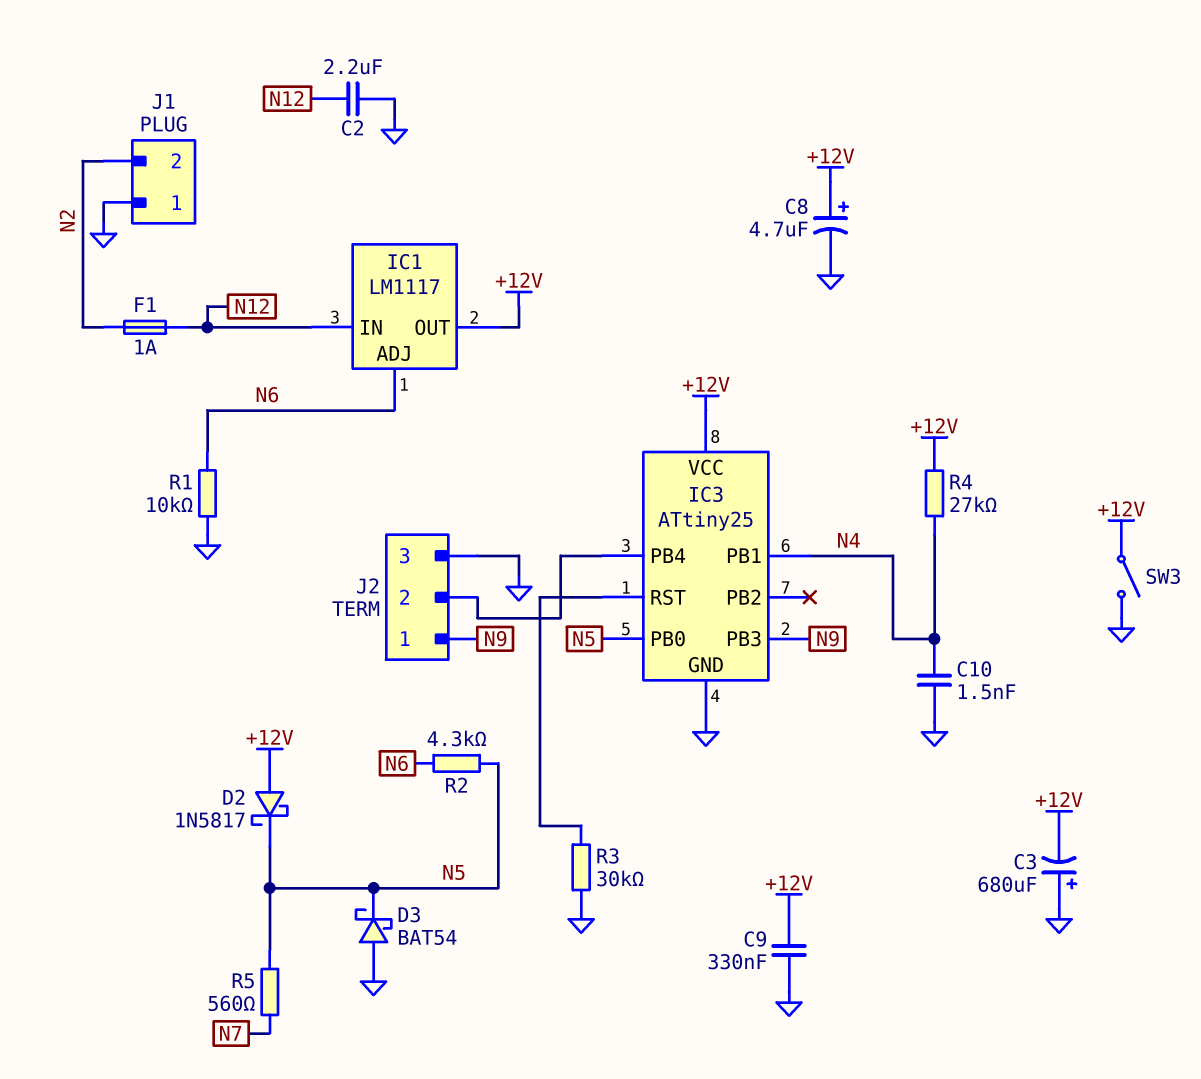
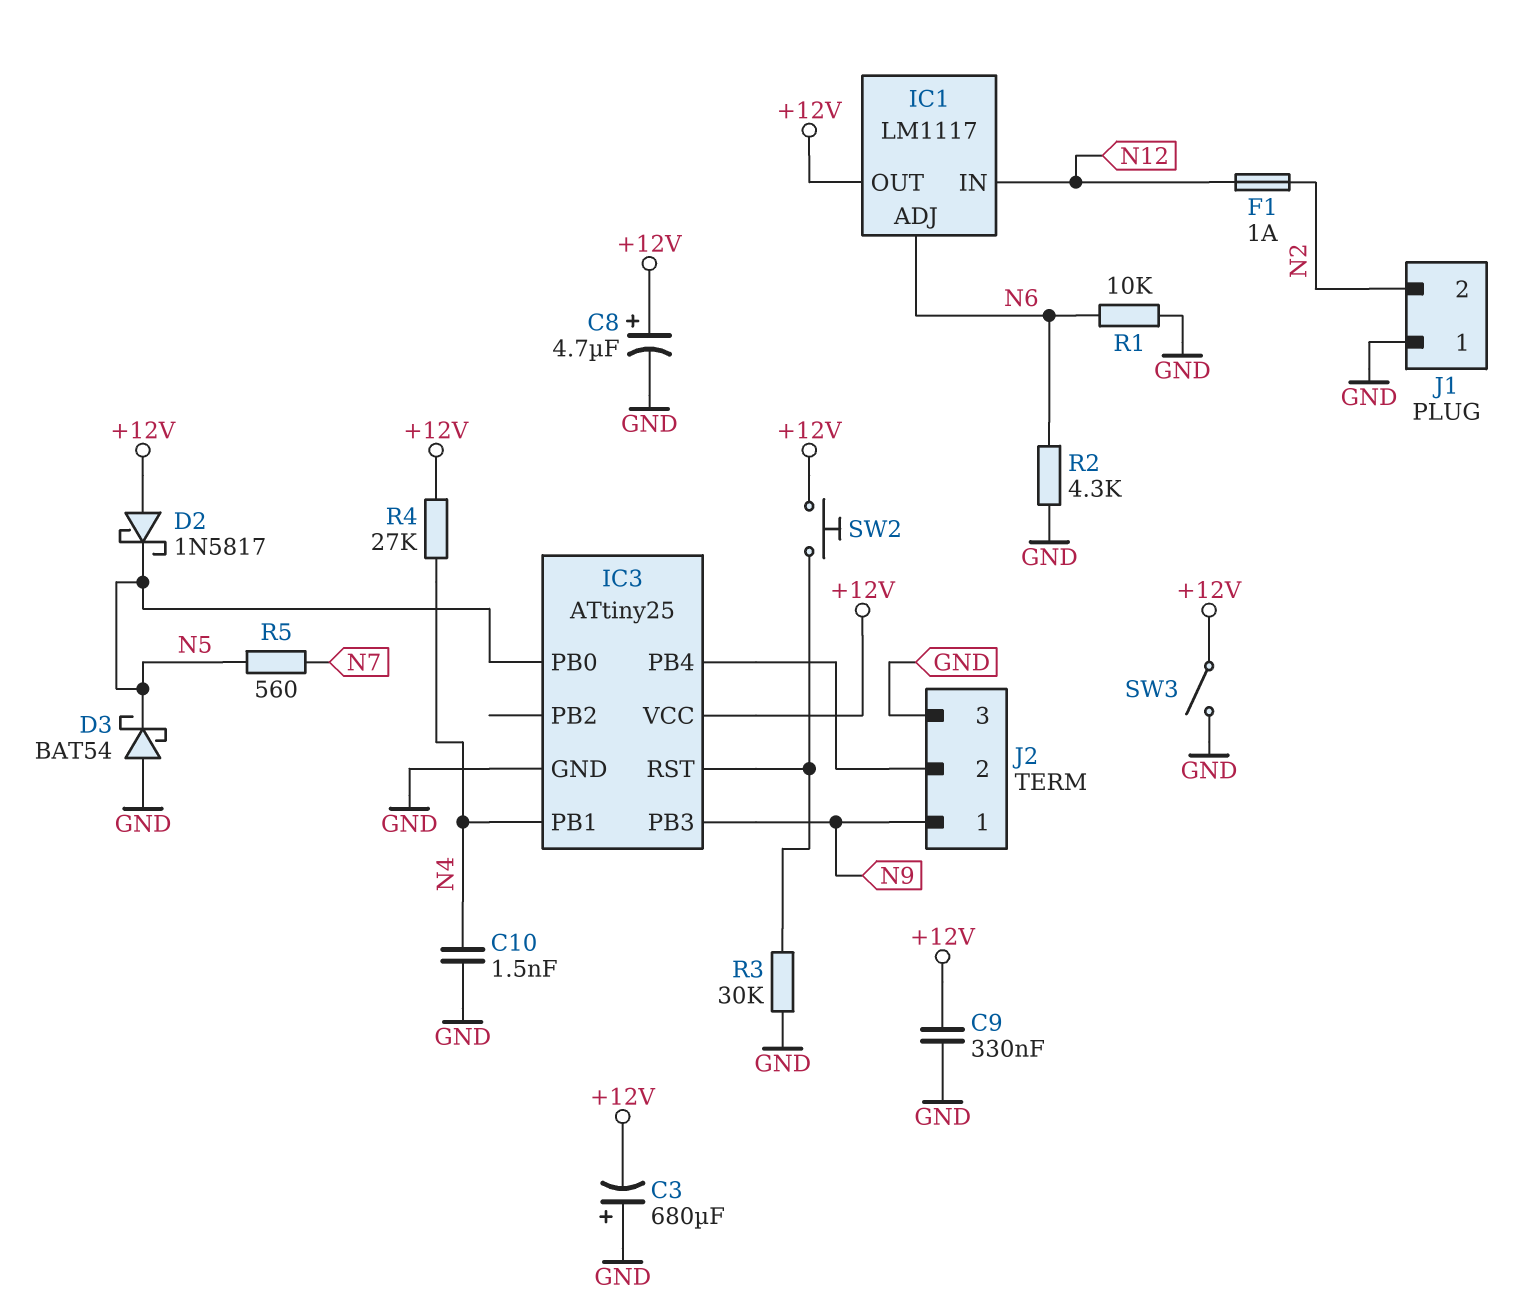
C2: 2.2uF (GND, N12) -> none
R2: 4.3k (N5, N6) -> 4.3k (GND, N6)
SW2: none -> button (+12V, IC3/RST)

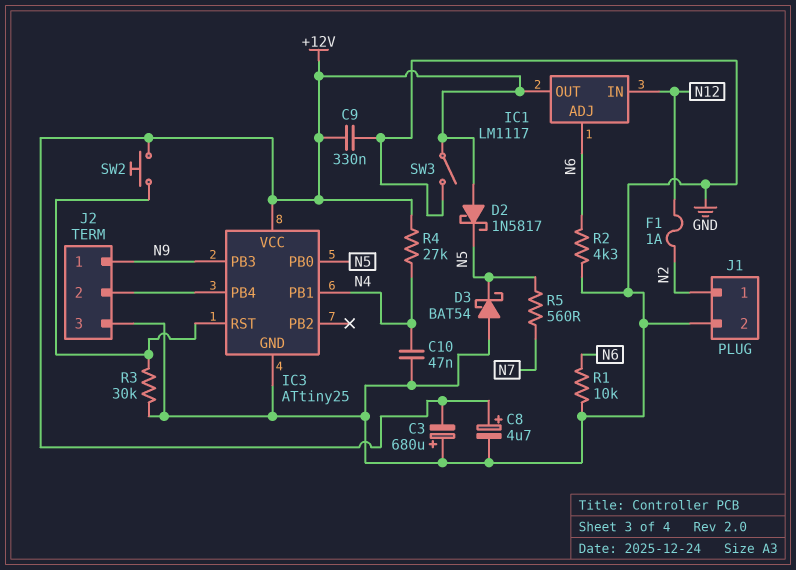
C10: 1.5nF (GND, N4) -> 47nF (GND, N4)
J1 pin 1: GND -> N2
J1 pin 2: N2 -> GND

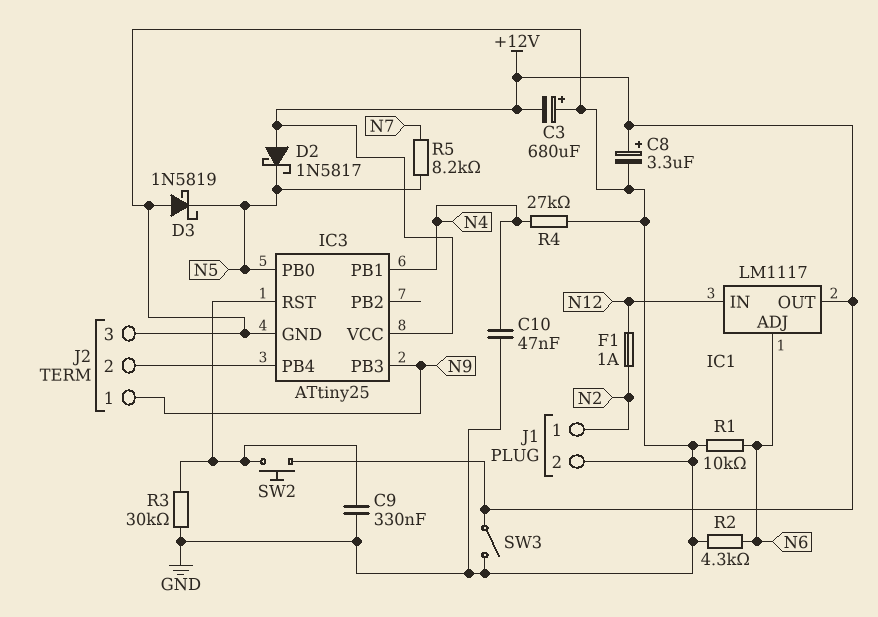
C8: 4.7uF (plus +12V, minus GND) -> 3.3uF (plus +12V, minus GND)
C9: 330nF (+12V, GND) -> 330nF (GND, IC3/RST)
D3: schottky BAT54 (A GND, K N5) -> schottky 1N5819 (A GND, K N5)
R4: 27k (+12V, N4) -> 27k (GND, N4)
R5: 560 (N5, N7) -> 8.2k (N5, N7)

